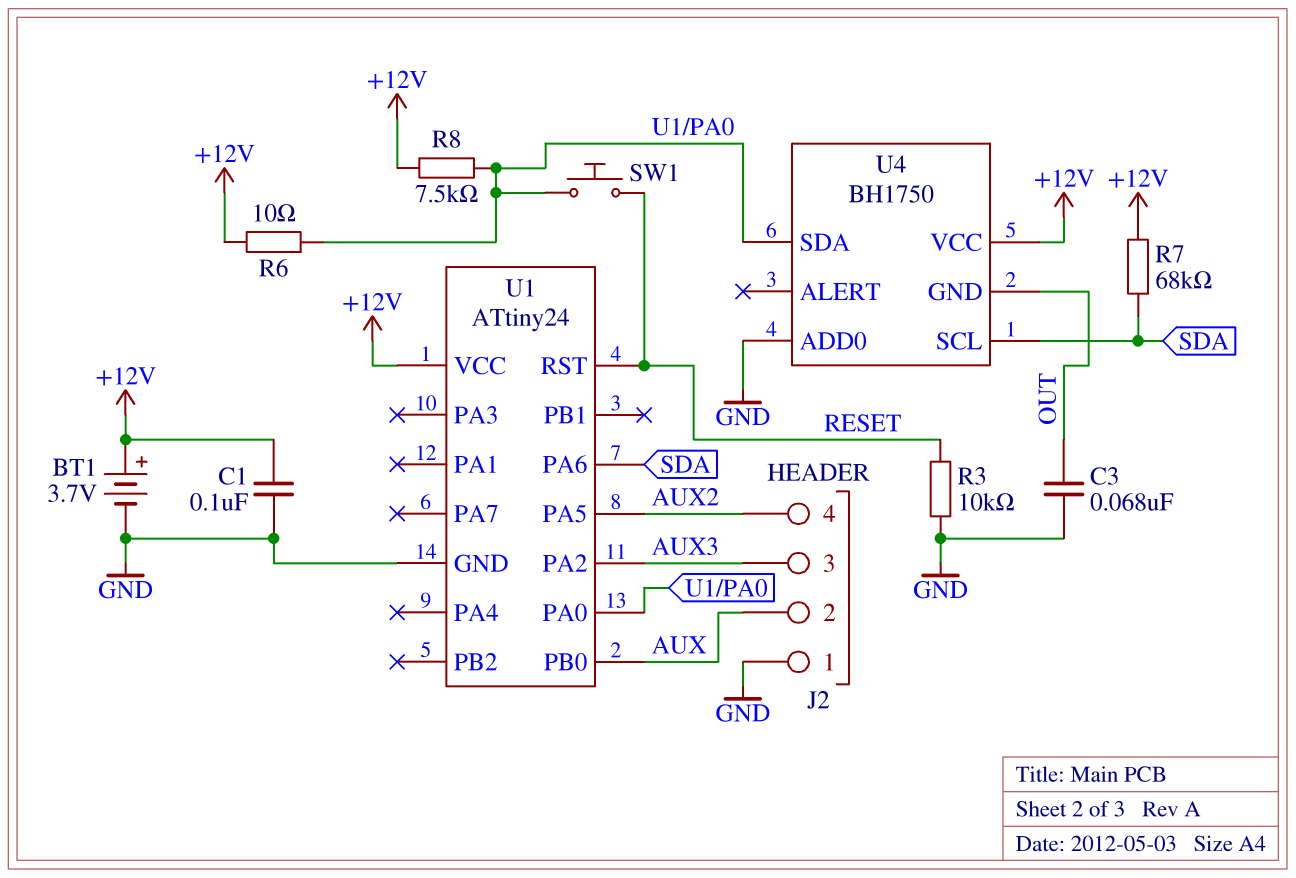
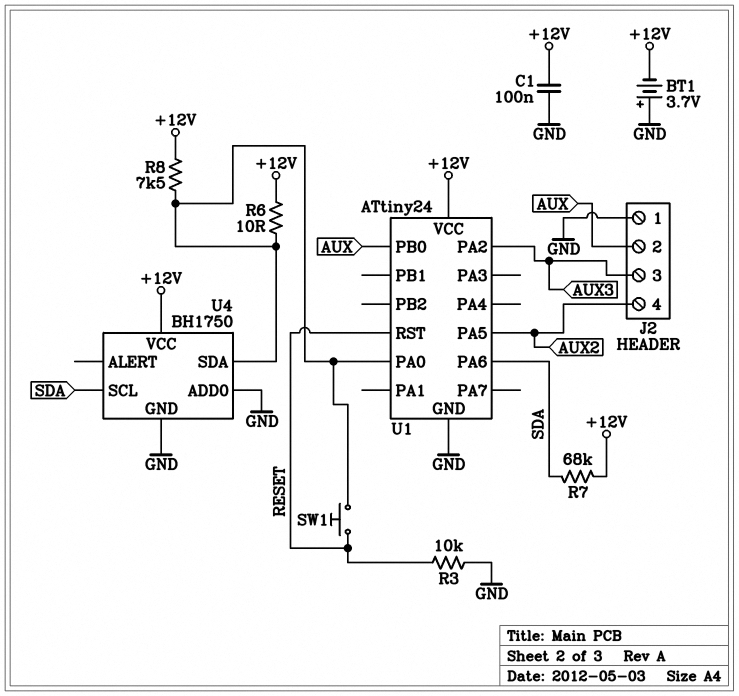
BT1: 3.7V (plus +12V, minus GND) -> 3.7V (plus GND, minus +12V)
C3: 68nF (GND, OUT) -> none
U4 pin GND: OUT -> GND

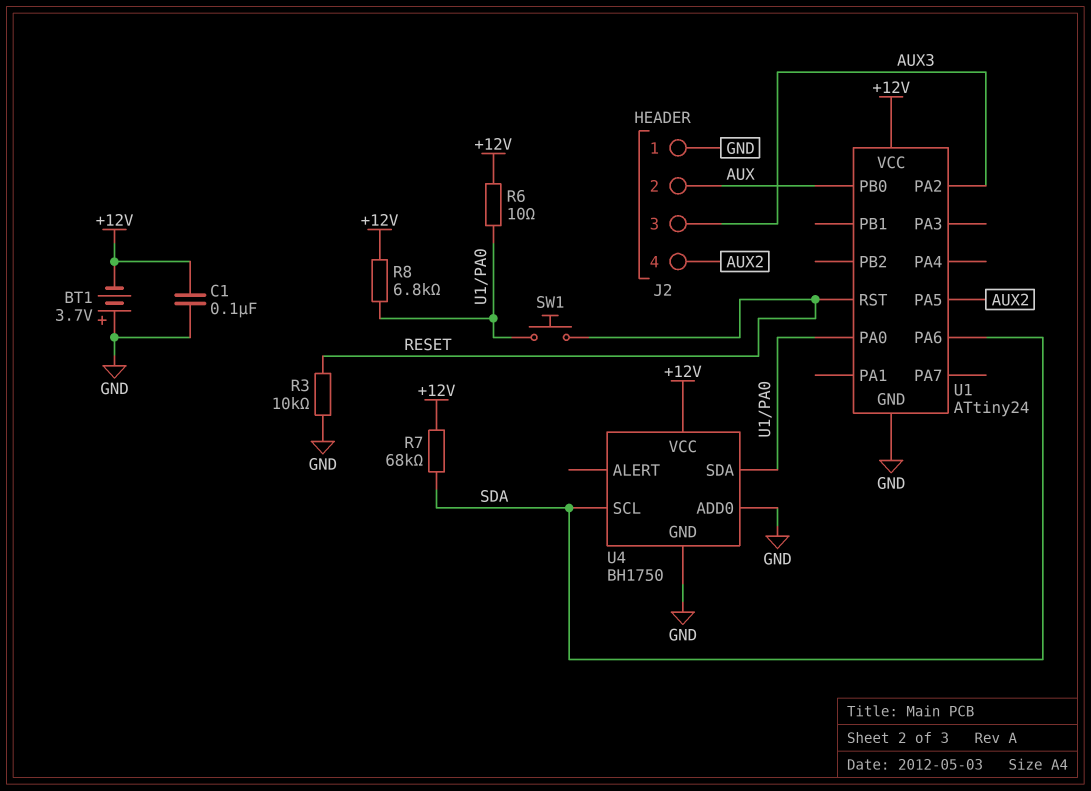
R8: 7.5k (+12V, U1/PA0) -> 6.8k (+12V, U1/PA0)

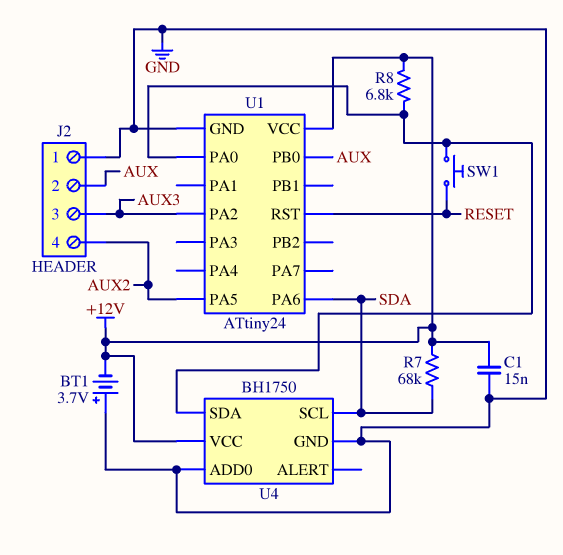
C1: 100nF (+12V, GND) -> 15nF (+12V, GND)
R3: 10k (GND, RESET) -> none
R6: 10 (+12V, U1/PA0) -> none

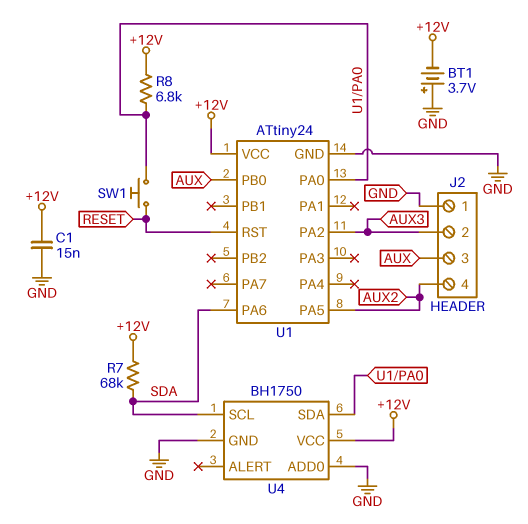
J2 pin 2: AUX -> AUX3
J2 pin 3: AUX3 -> AUX

